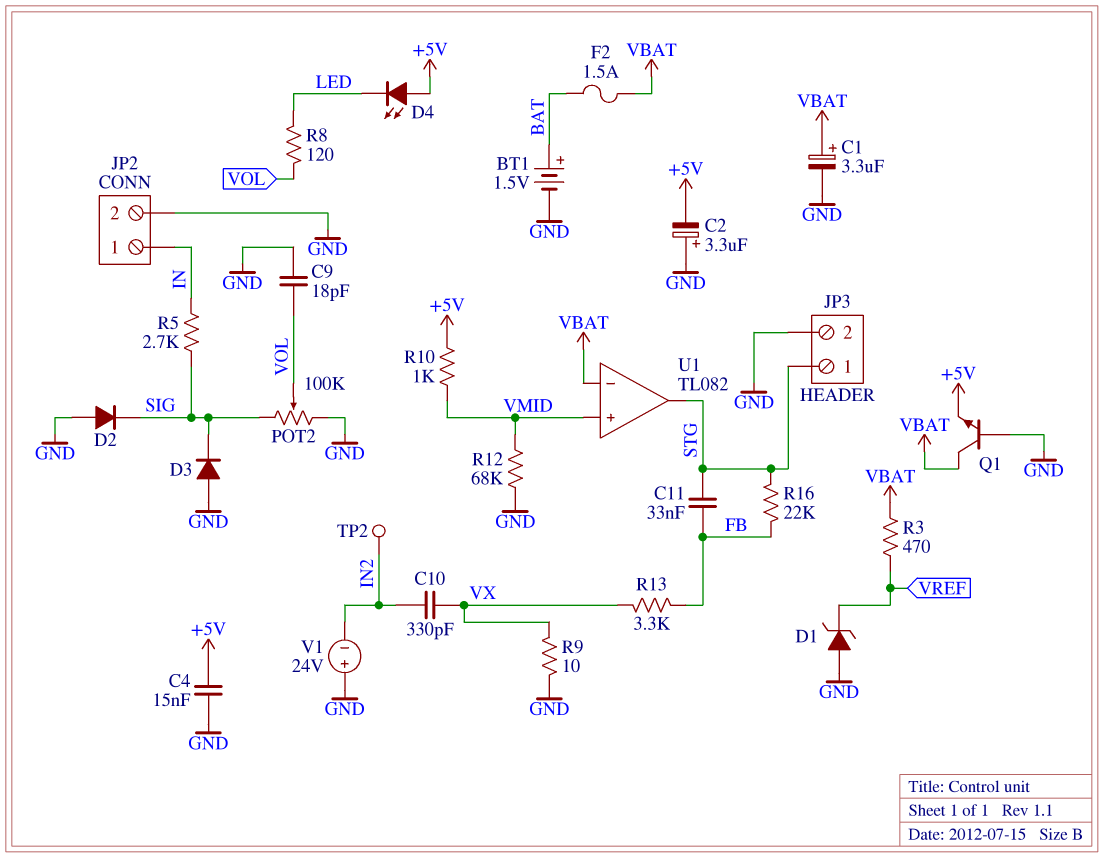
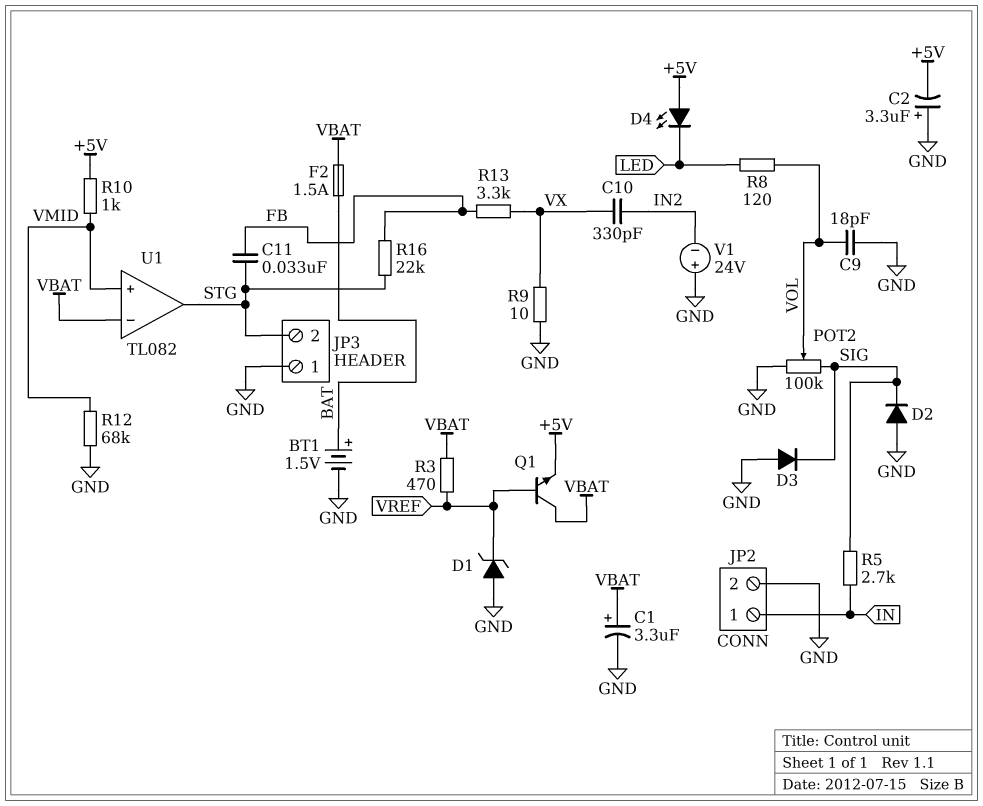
C4: 15nF (+5V, GND) -> none
JP3 pin 1: STG -> GND
JP3 pin 2: GND -> STG
Q1: NPN (B GND, C VBAT, E +5V) -> NPN (B VREF, C VBAT, E +5V)
TP2: test point (IN2) -> none

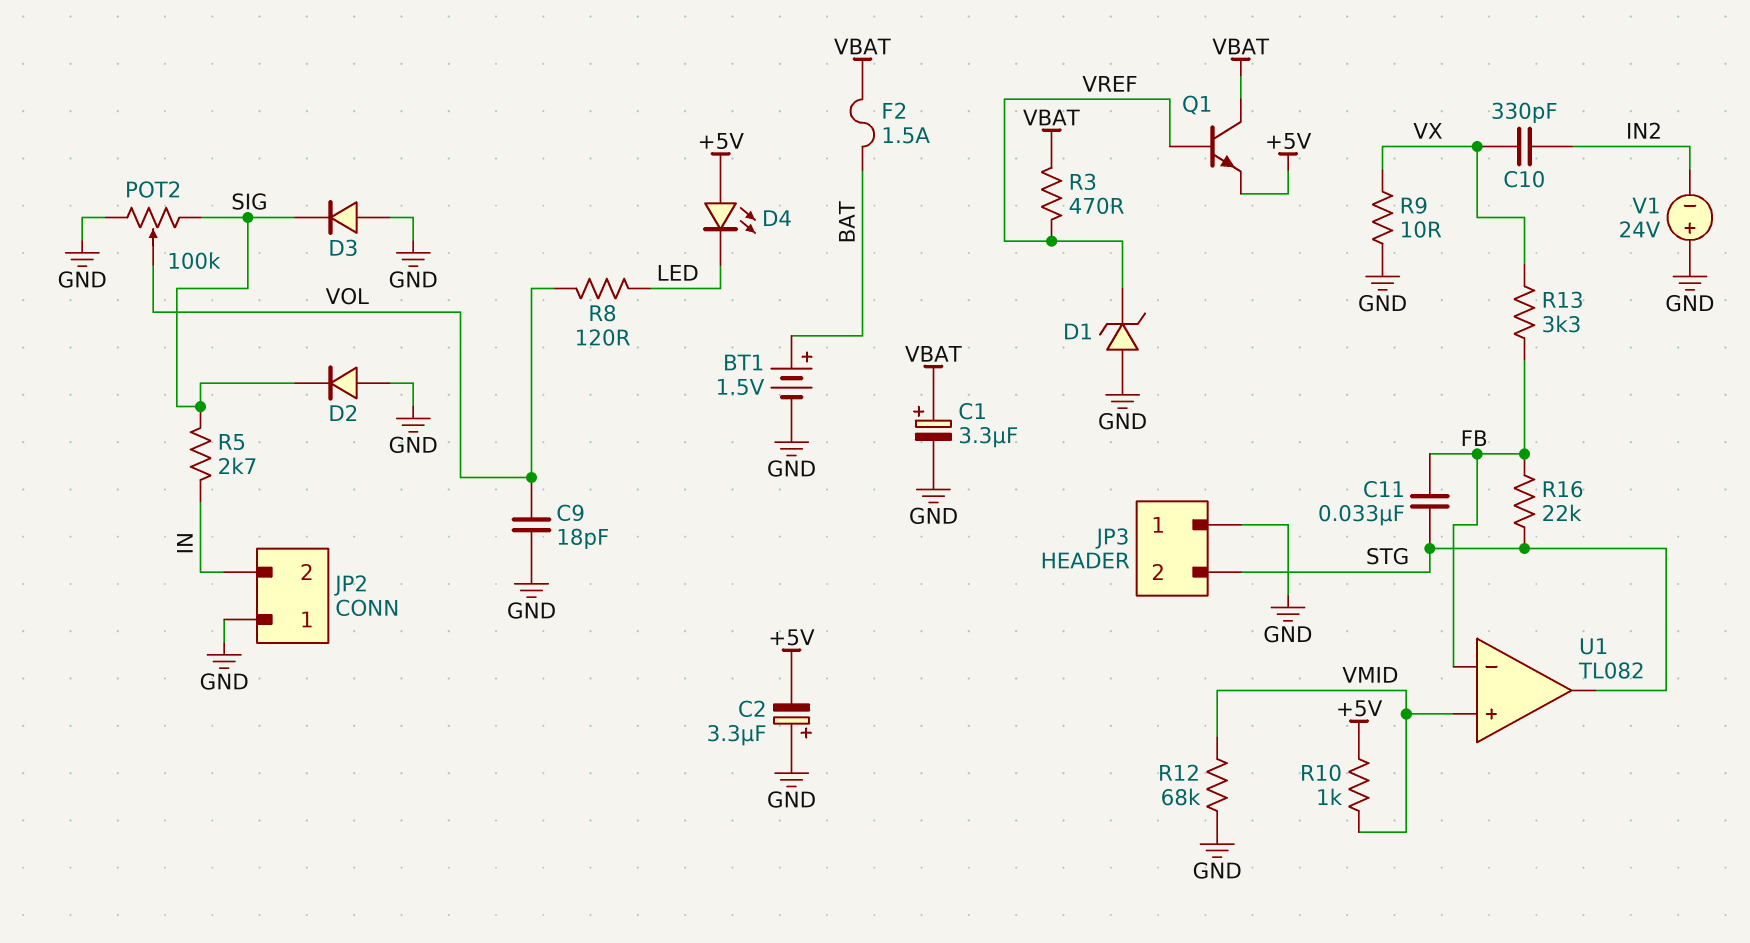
JP2 pin 1: IN -> GND
JP2 pin 2: GND -> IN
U1 pin in-: VBAT -> FB

